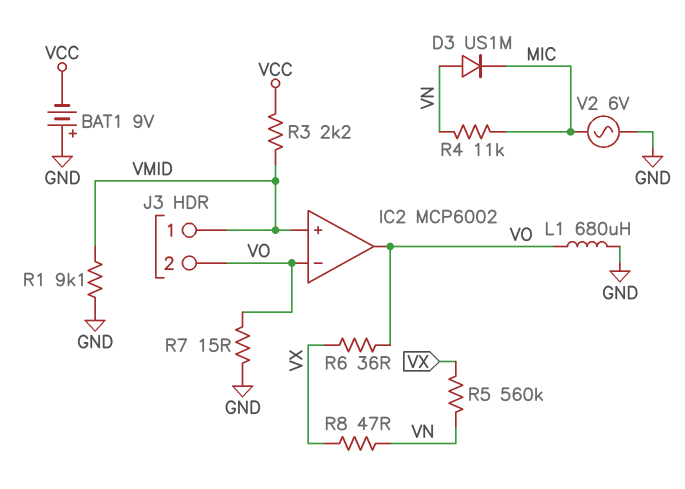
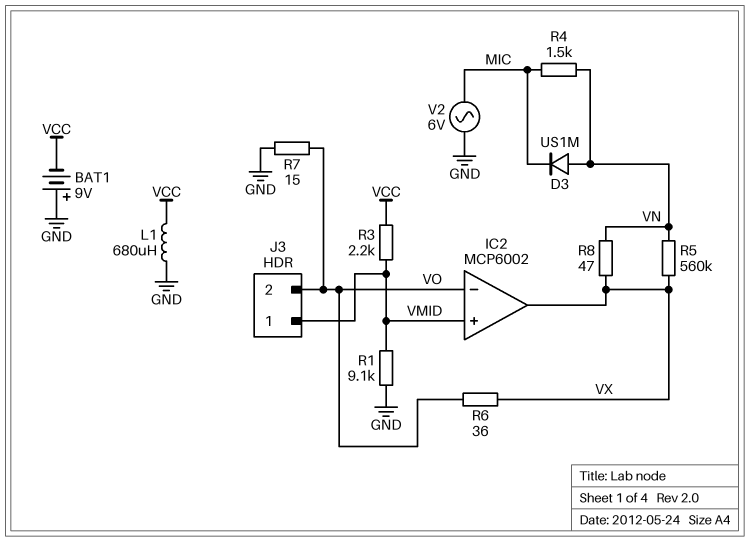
IC2 pin out: VO -> VX
L1: 680uH (GND, VO) -> 680uH (GND, VCC)
R4: 11k (MIC, VN) -> 1.5k (MIC, VN)

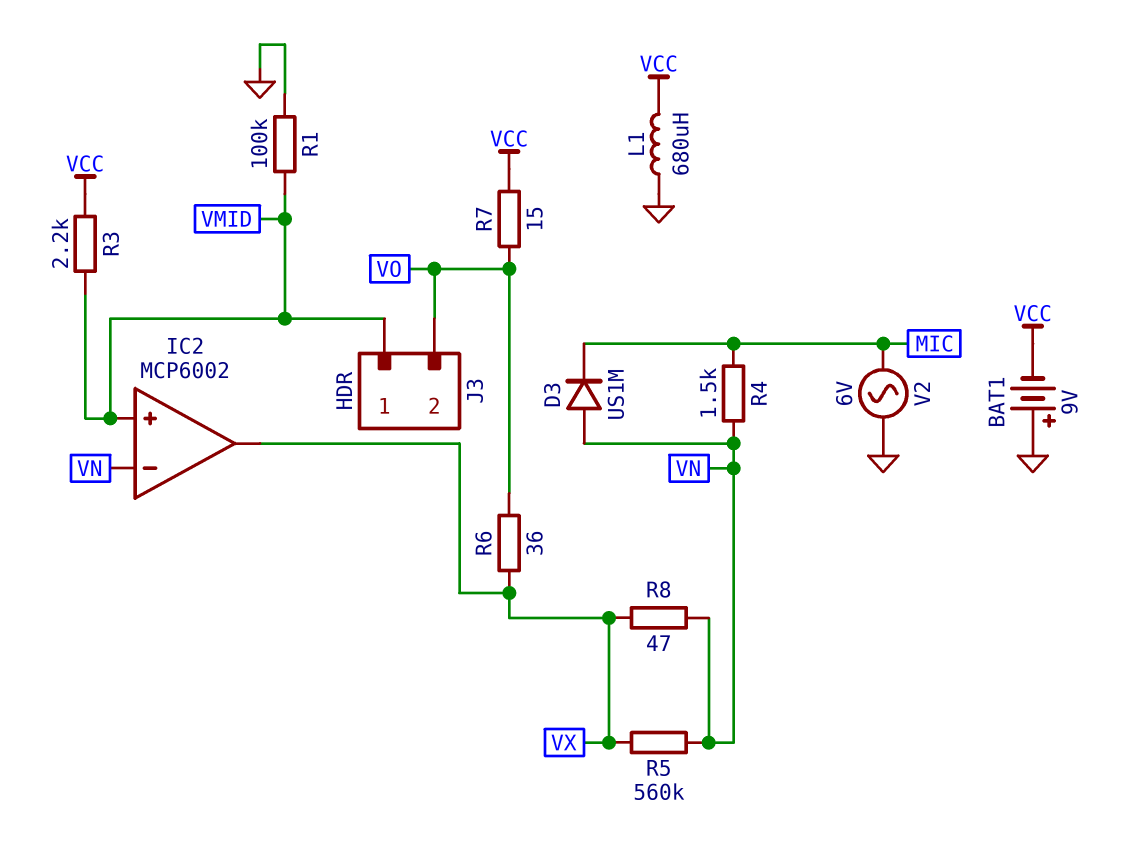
IC2 pin in-: VO -> VN
R1: 9.1k (GND, VMID) -> 100k (GND, VMID)
R7: 15 (GND, VO) -> 15 (VCC, VO)

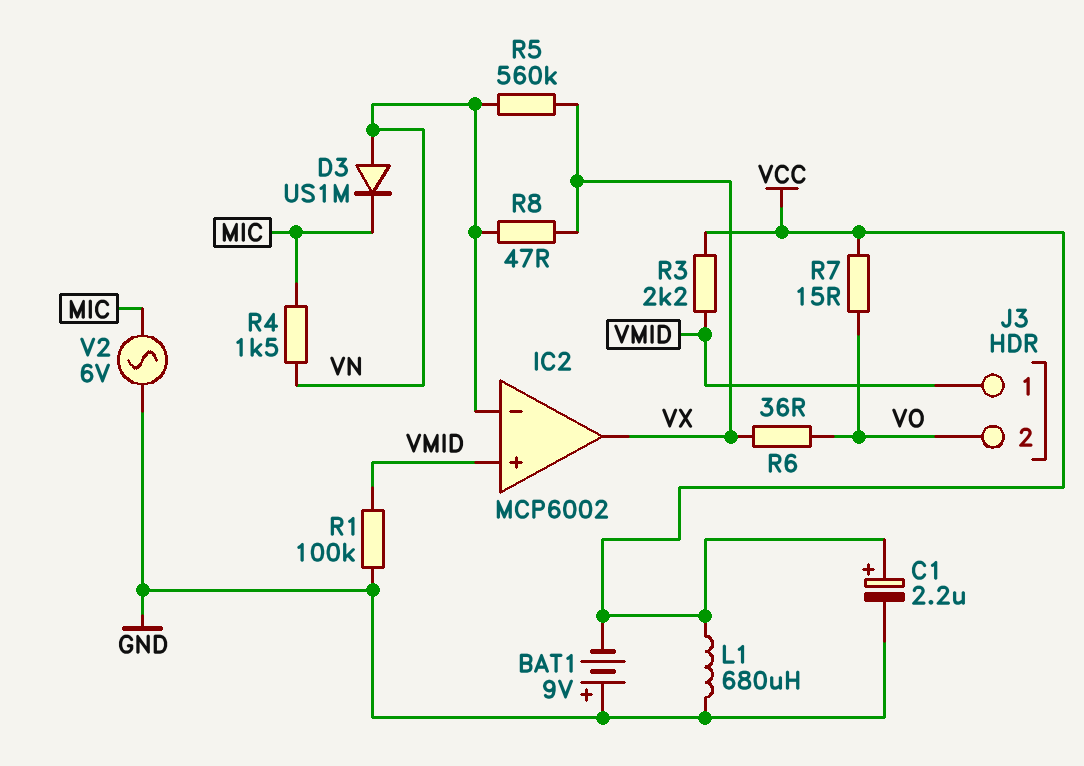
C1: none -> 2.2uF (plus VCC, minus GND)

